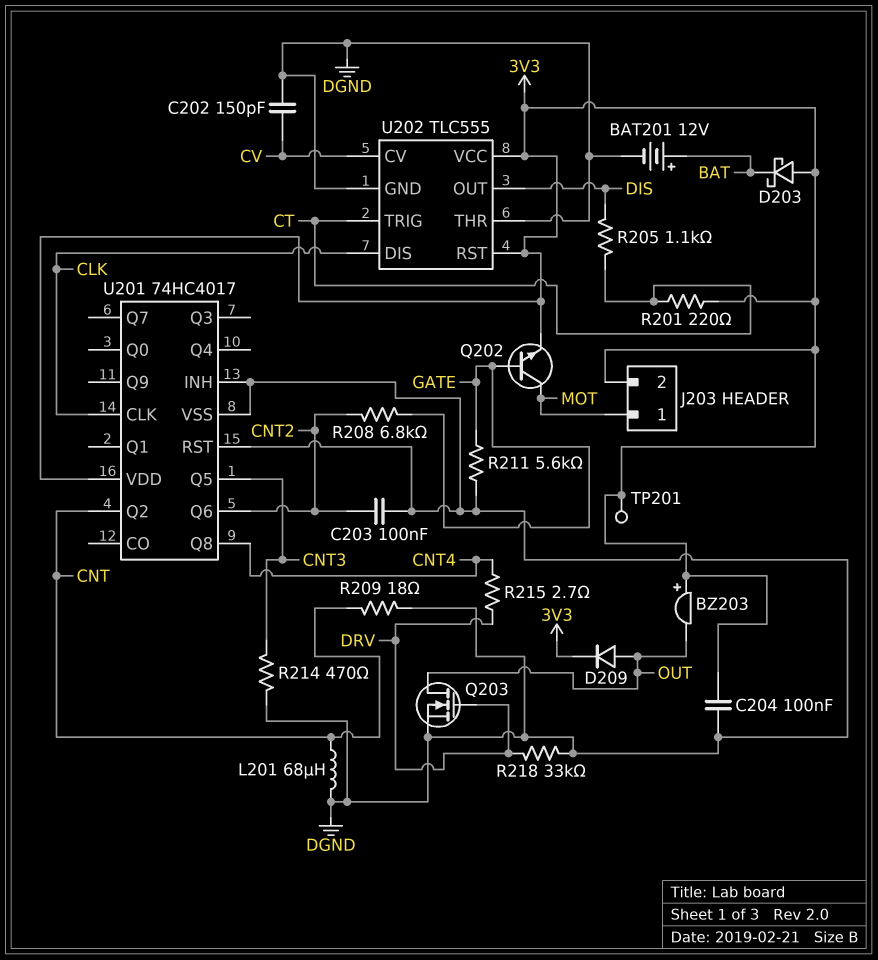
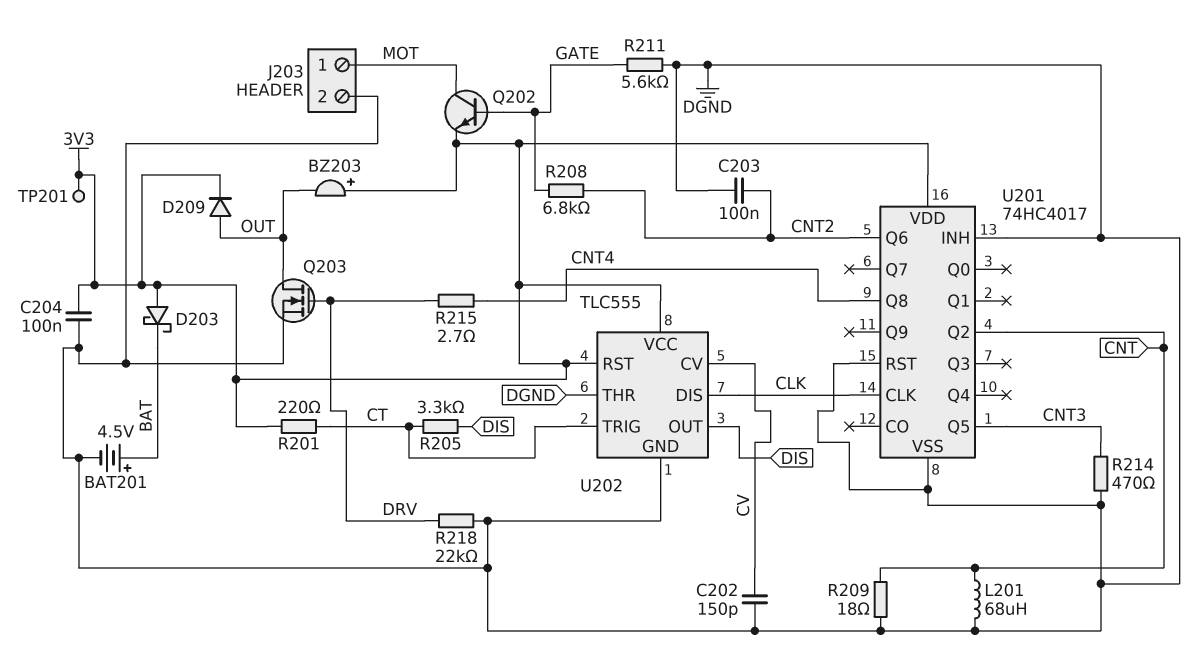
BAT201: 12V (plus BAT, minus DGND) -> 4.5V (plus BAT, minus DGND)
J203 pin 2: 3V3 -> DGND
R205: 1.1k (CT, DIS) -> 3.3k (CT, DIS)
R218: 33k (DGND, DRV) -> 22k (DGND, DRV)

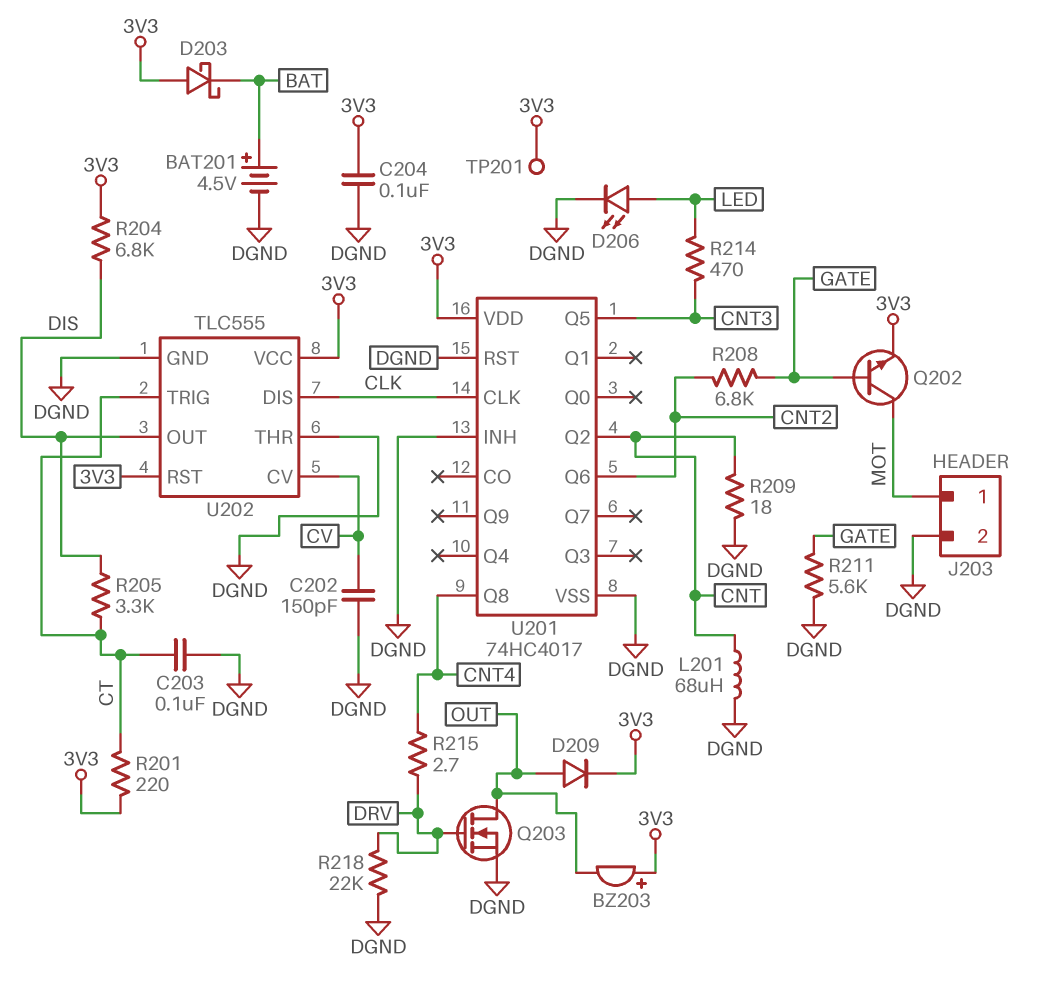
C203: 100nF (CNT2, DGND) -> 100nF (CT, DGND)
D206: none -> LED (A LED, K DGND)
R204: none -> 6.8k (3V3, DIS)
R214: 470 (CNT3, DGND) -> 470 (CNT3, LED)

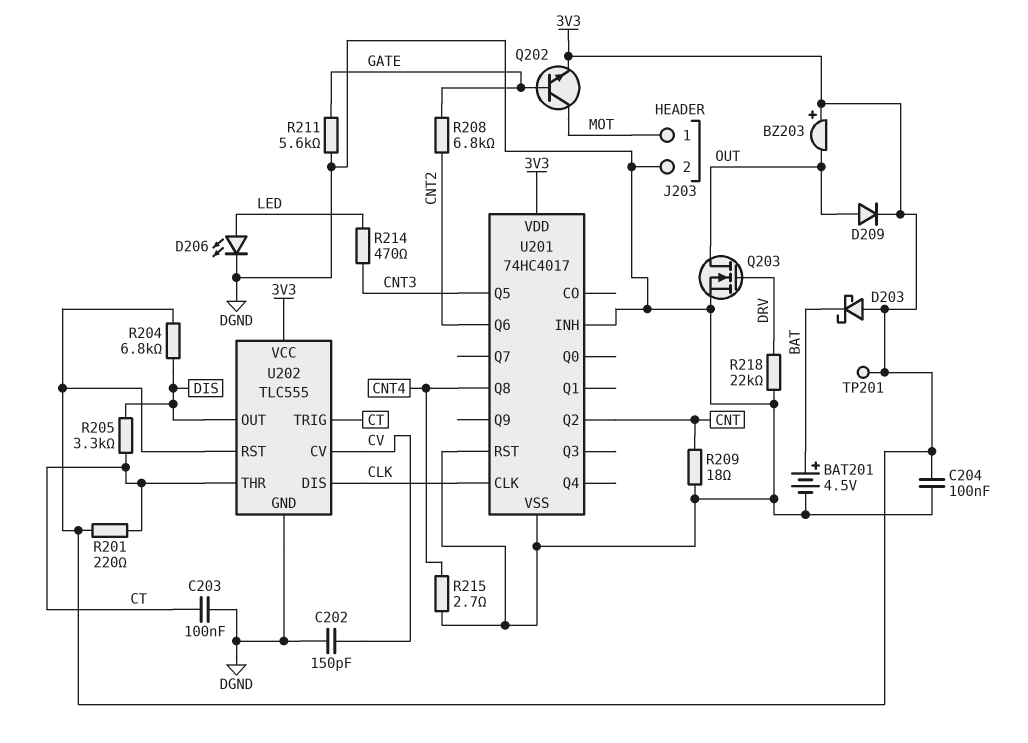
L201: 68uH (CNT, DGND) -> none
R215: 2.7 (CNT4, DRV) -> 2.7 (CNT4, DGND)
U202 pin THR: DGND -> CT

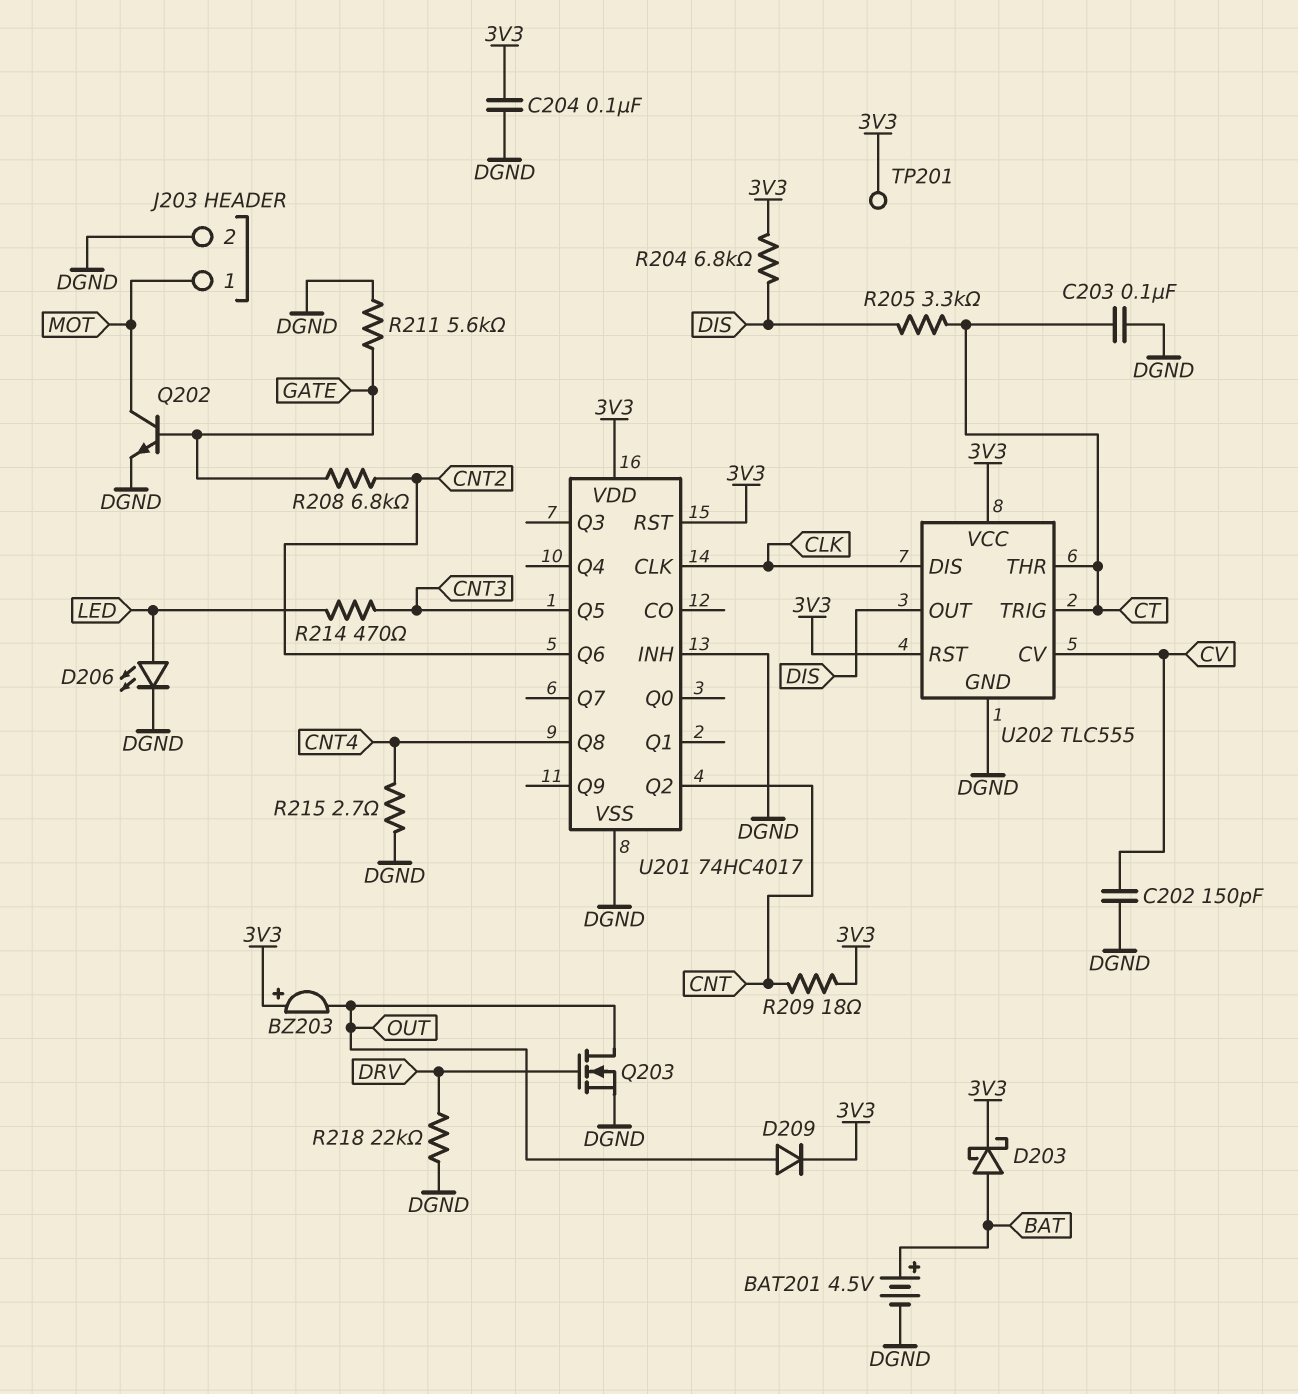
D203: schottky (A 3V3, K BAT) -> schottky (A BAT, K 3V3)
Q202: NPN (B GATE, C MOT, E 3V3) -> NPN (B GATE, C MOT, E DGND)
R201: 220 (3V3, CT) -> none
R209: 18 (CNT, DGND) -> 18 (3V3, CNT)
U201 pin RST: DGND -> 3V3

